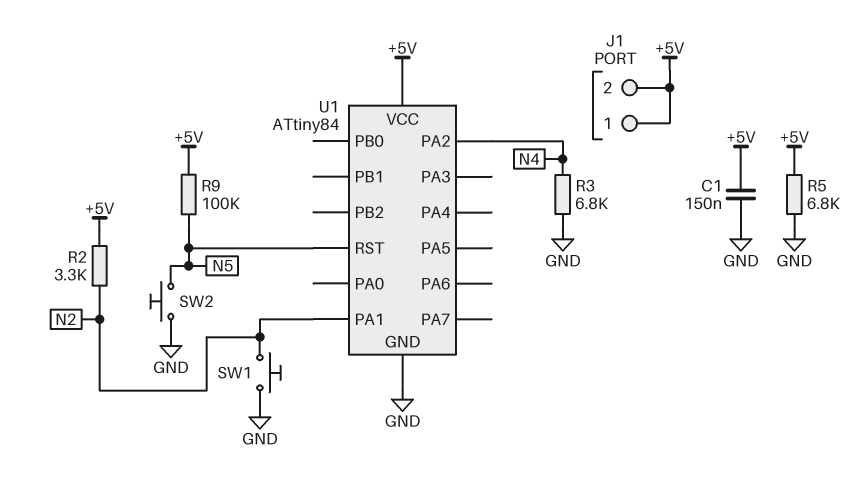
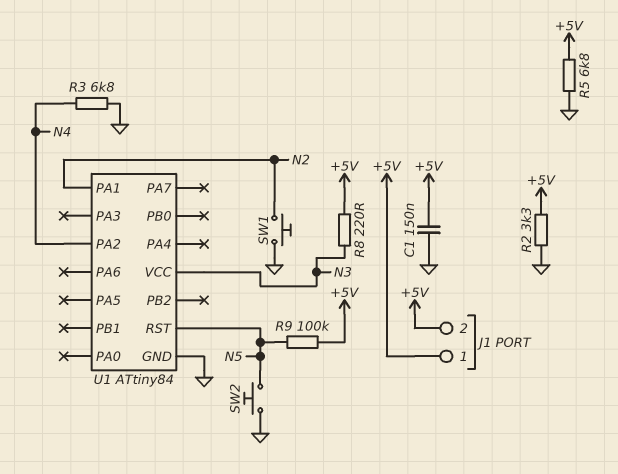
R2: 3.3k (+5V, N2) -> 3.3k (+5V, GND)
R8: none -> 220 (+5V, N3)
U1 pin VCC: +5V -> N3

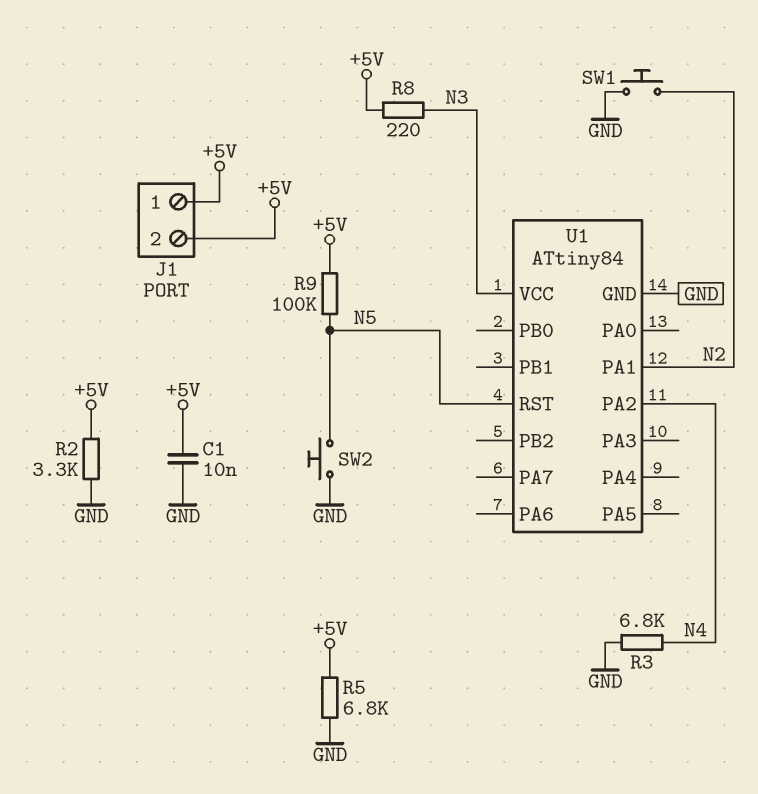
C1: 150nF (+5V, GND) -> 10nF (+5V, GND)

